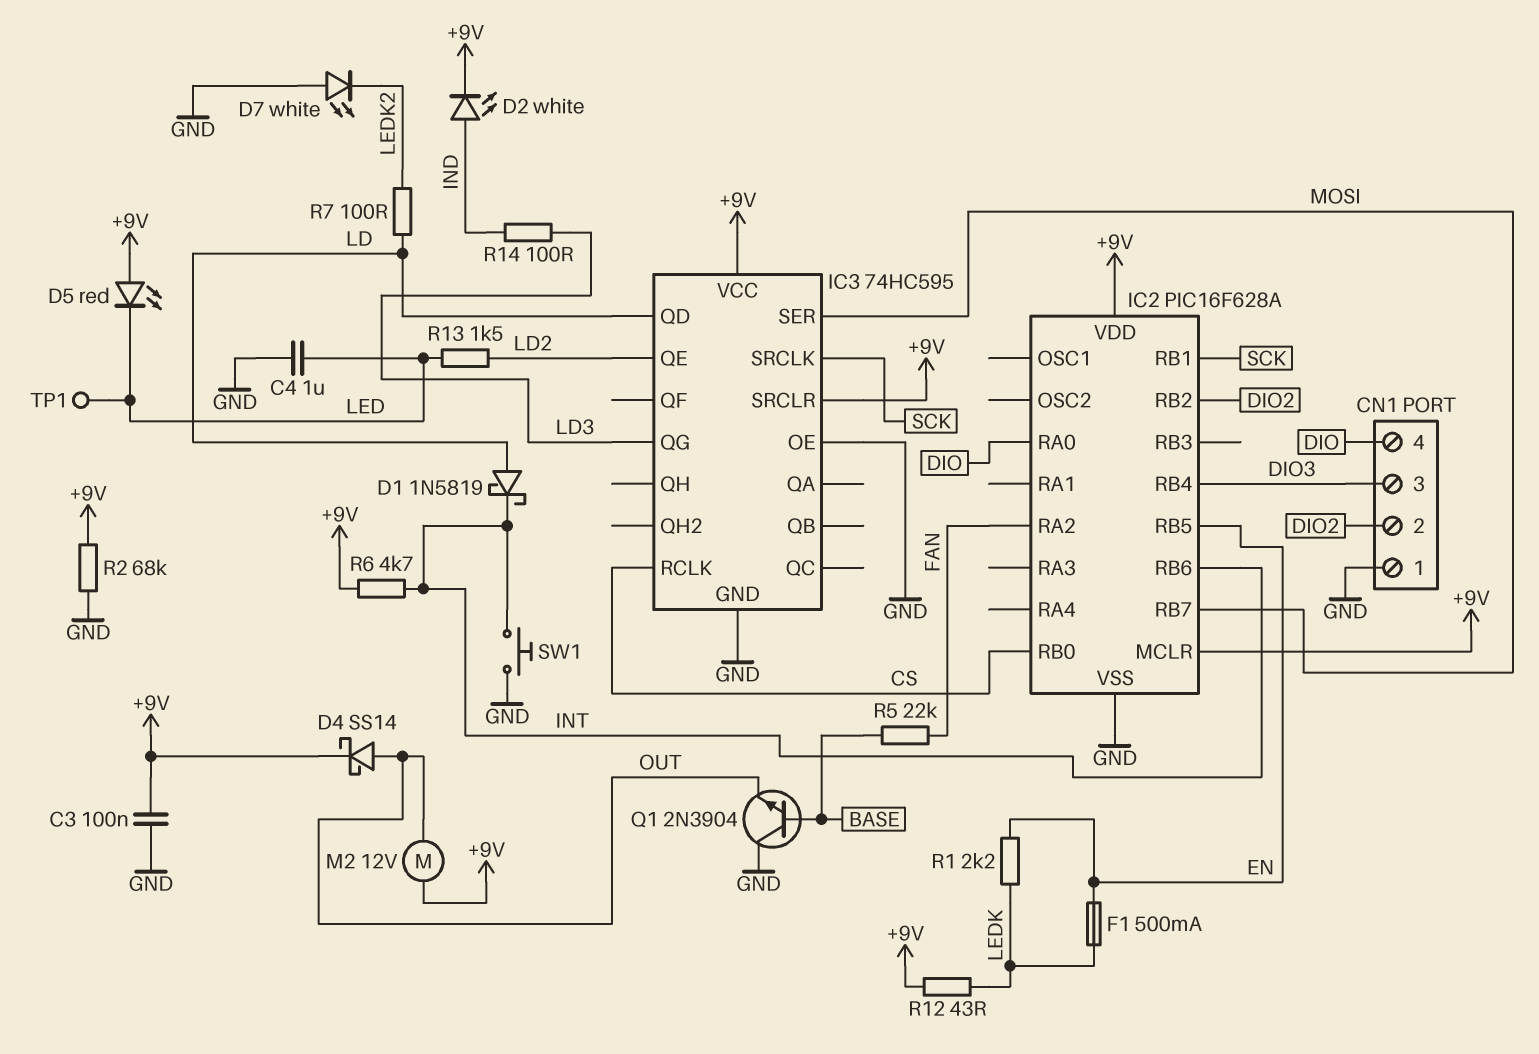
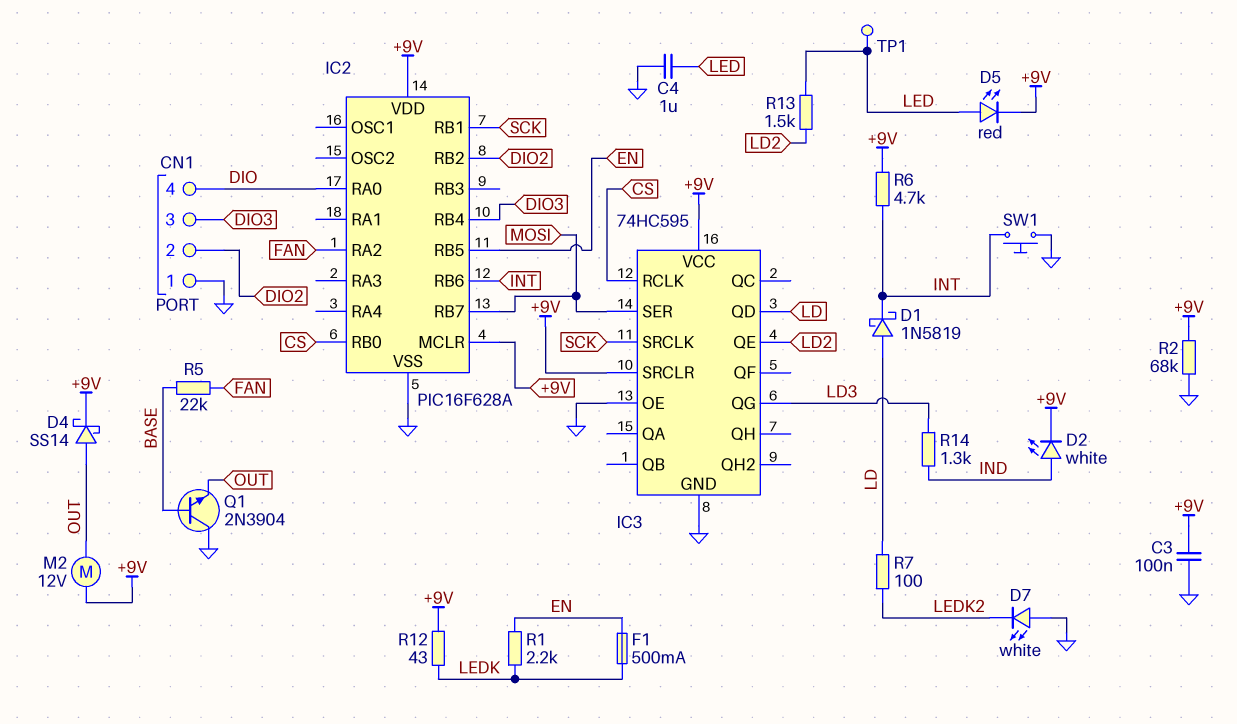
D5: LED red (A +9V, K LED) -> LED red (A LED, K +9V)
R14: 100 (IND, LD3) -> 1.3k (IND, LD3)

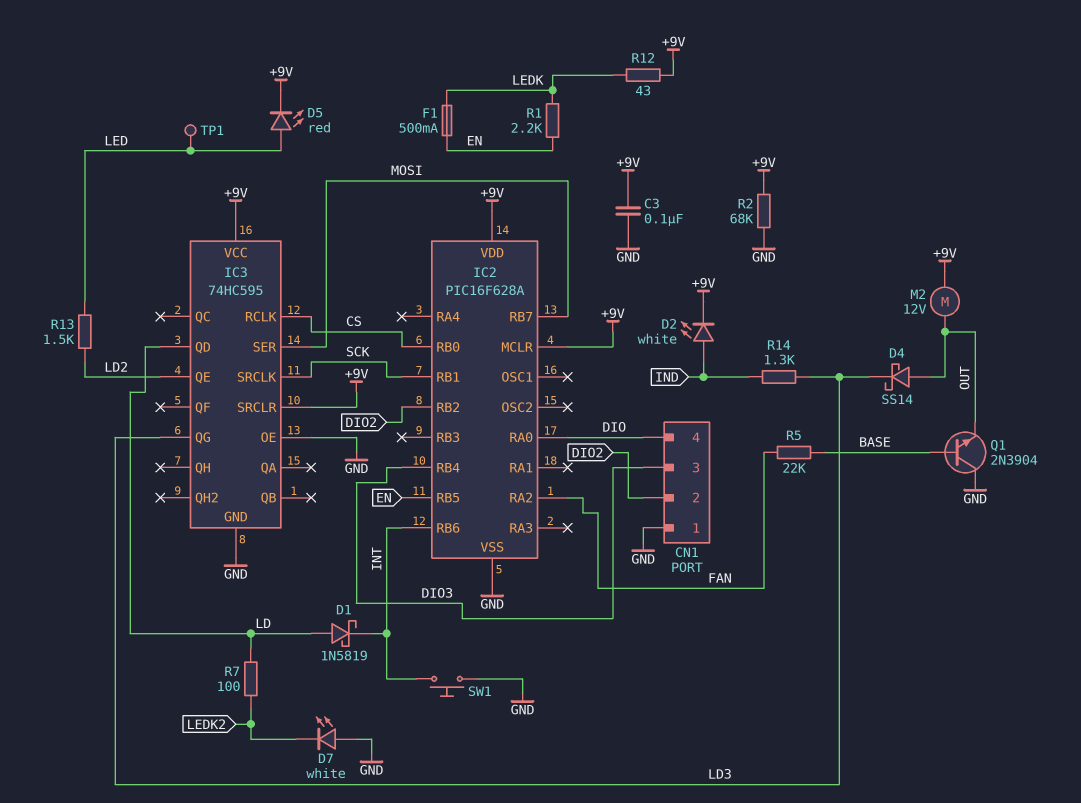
C4: 1uF (GND, LED) -> none
D4: schottky SS14 (A OUT, K +9V) -> schottky SS14 (A OUT, K LD3)
R6: 4.7k (+9V, INT) -> none

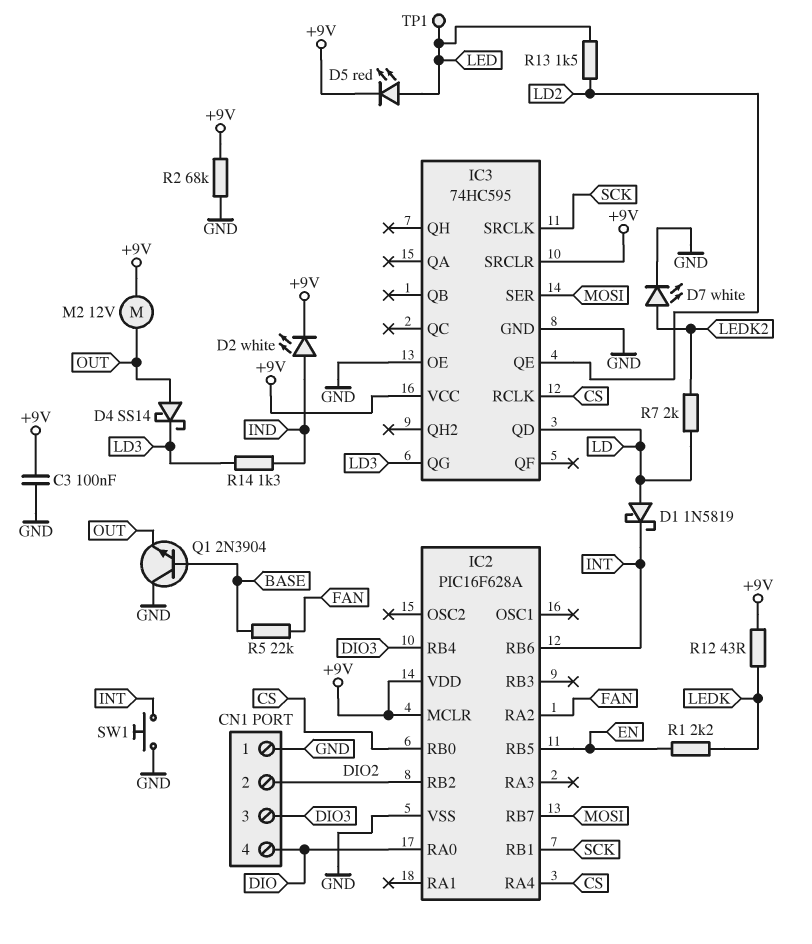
D7: LED white (A GND, K LEDK2) -> LED white (A LEDK2, K GND)
F1: 500mA (EN, LEDK) -> none
IC2 pin RA4: none -> CS
R7: 100 (LD, LEDK2) -> 2k (LD, LEDK2)

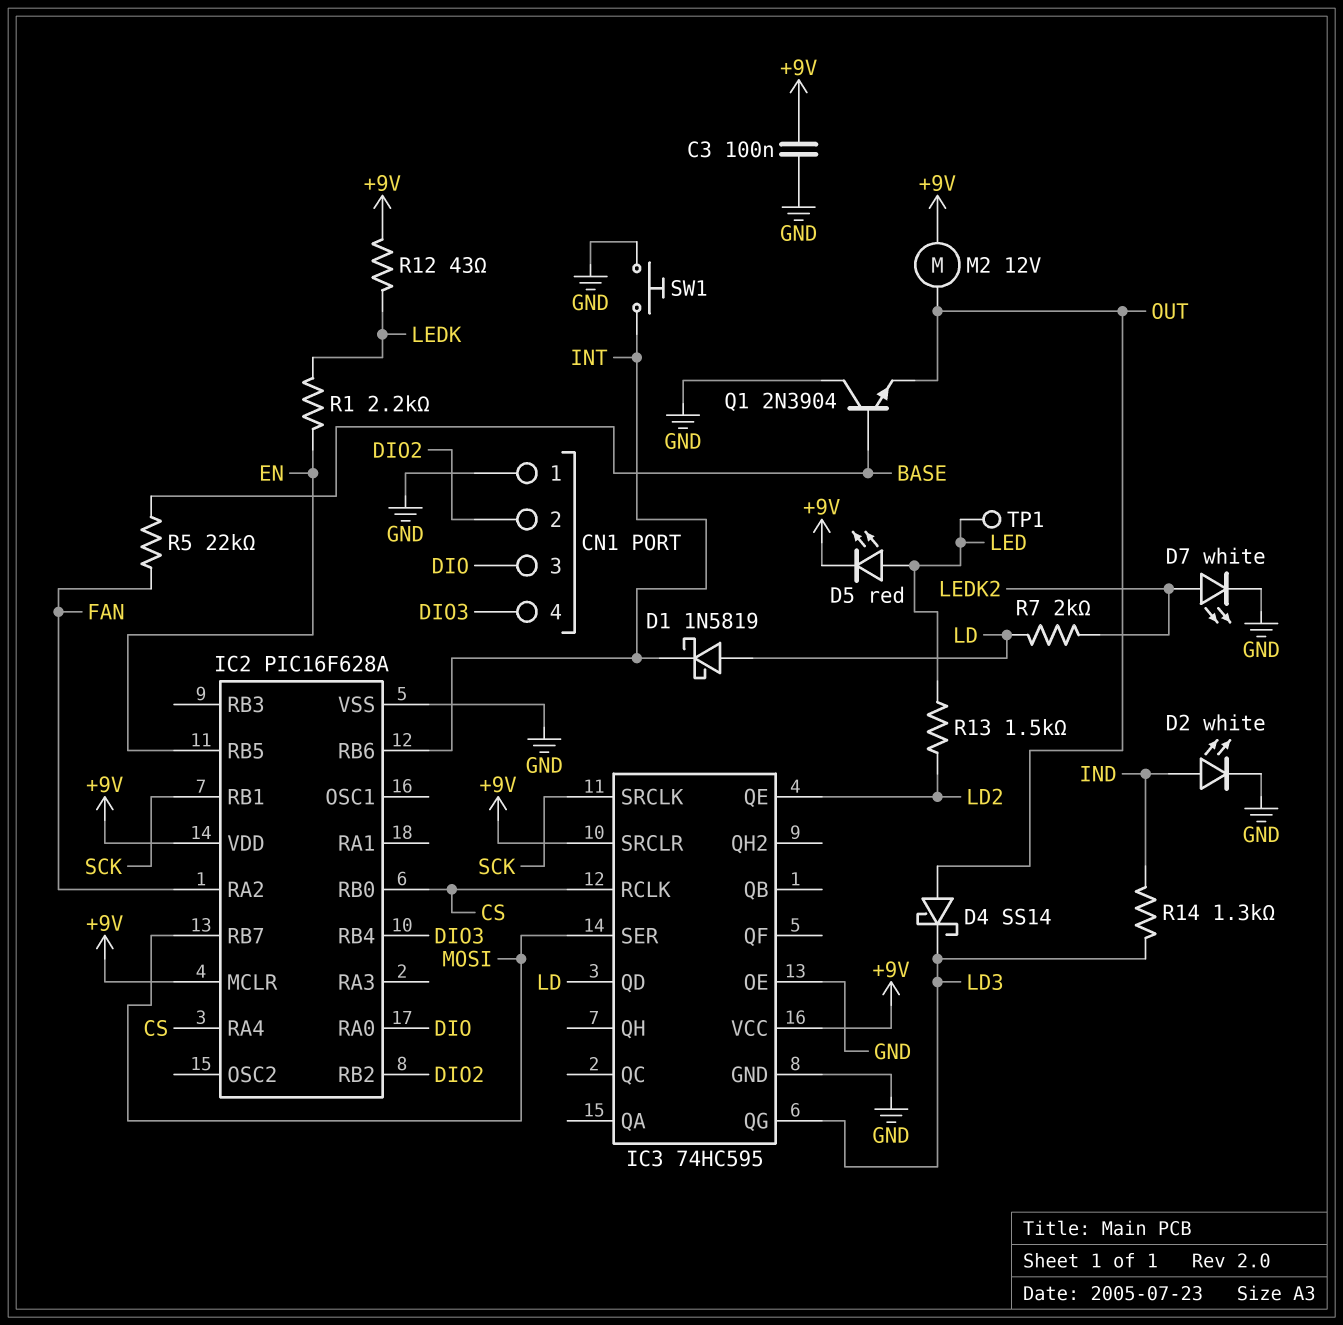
CN1 pin 3: DIO3 -> DIO
CN1 pin 4: DIO -> DIO3
D2: LED white (A IND, K +9V) -> LED white (A IND, K GND)
R2: 68k (+9V, GND) -> none

